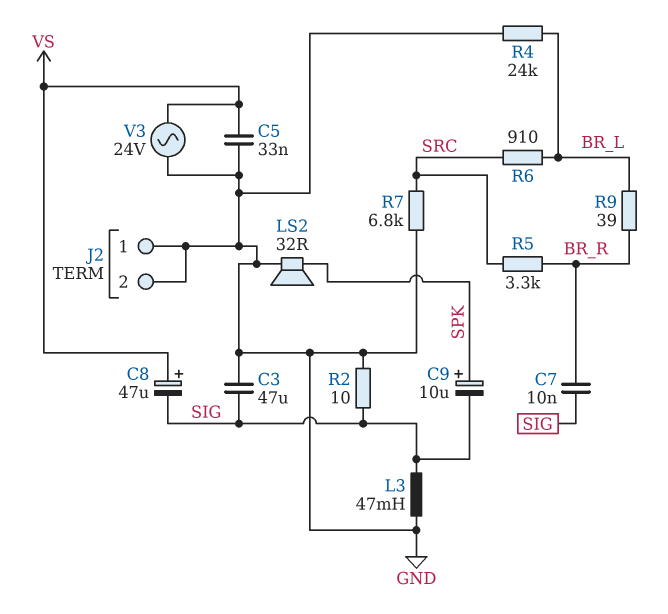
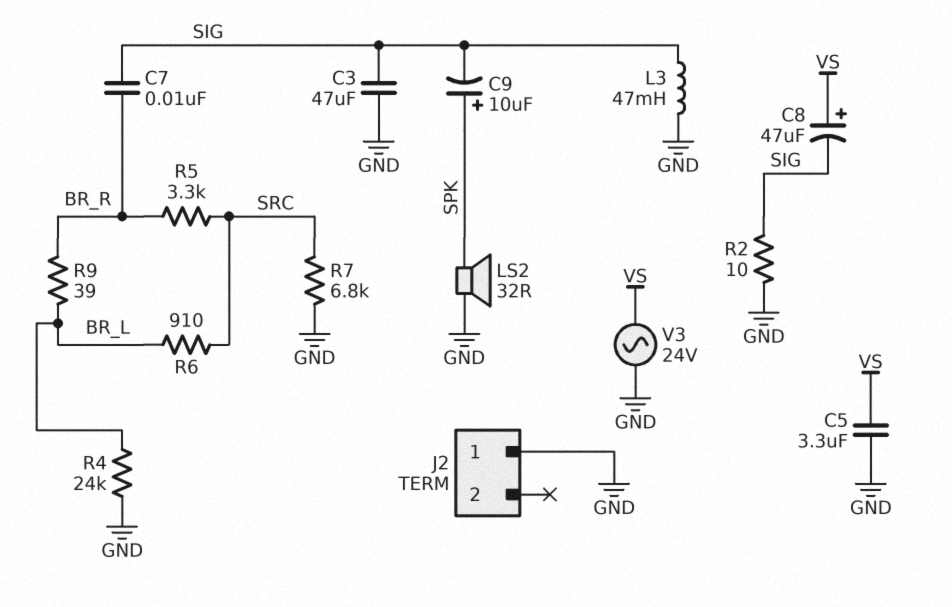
C5: 33nF (GND, VS) -> 3.3uF (GND, VS)
J2 pin 2: GND -> none

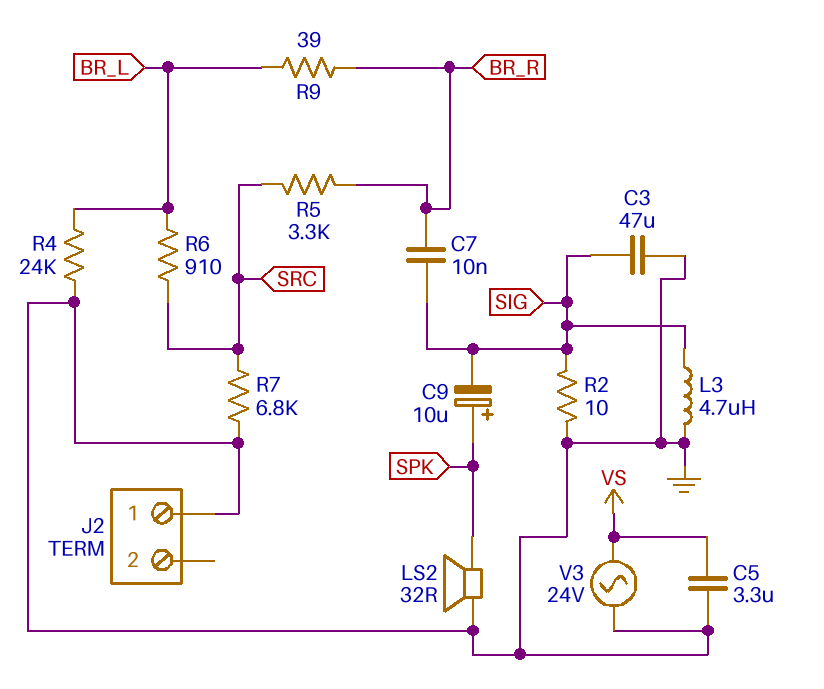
C8: 47uF (plus VS, minus SIG) -> none
L3: 47mH (GND, SIG) -> 4.7uH (GND, SIG)

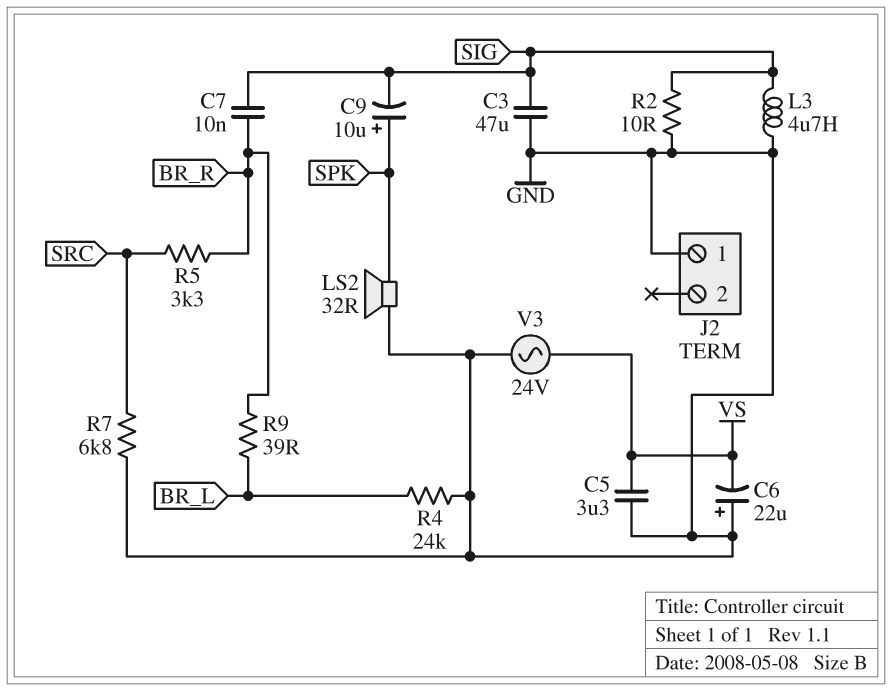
C6: none -> 22uF (plus GND, minus VS)
R6: 910 (BR_L, SRC) -> none

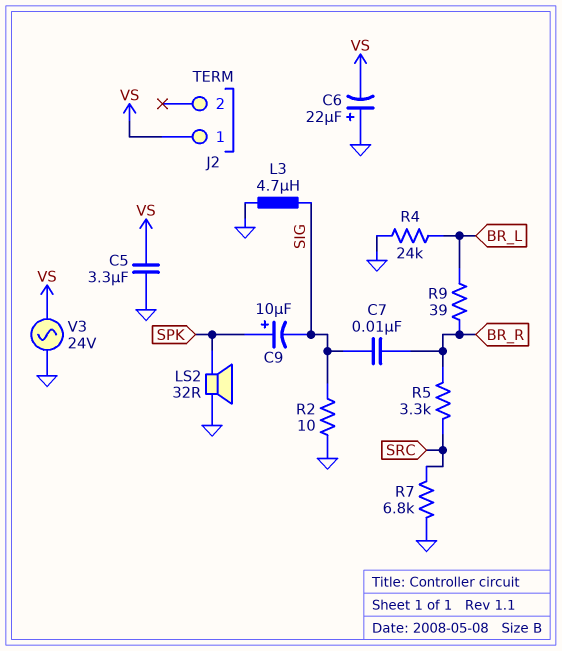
C3: 47uF (GND, SIG) -> none
J2 pin 1: GND -> VS

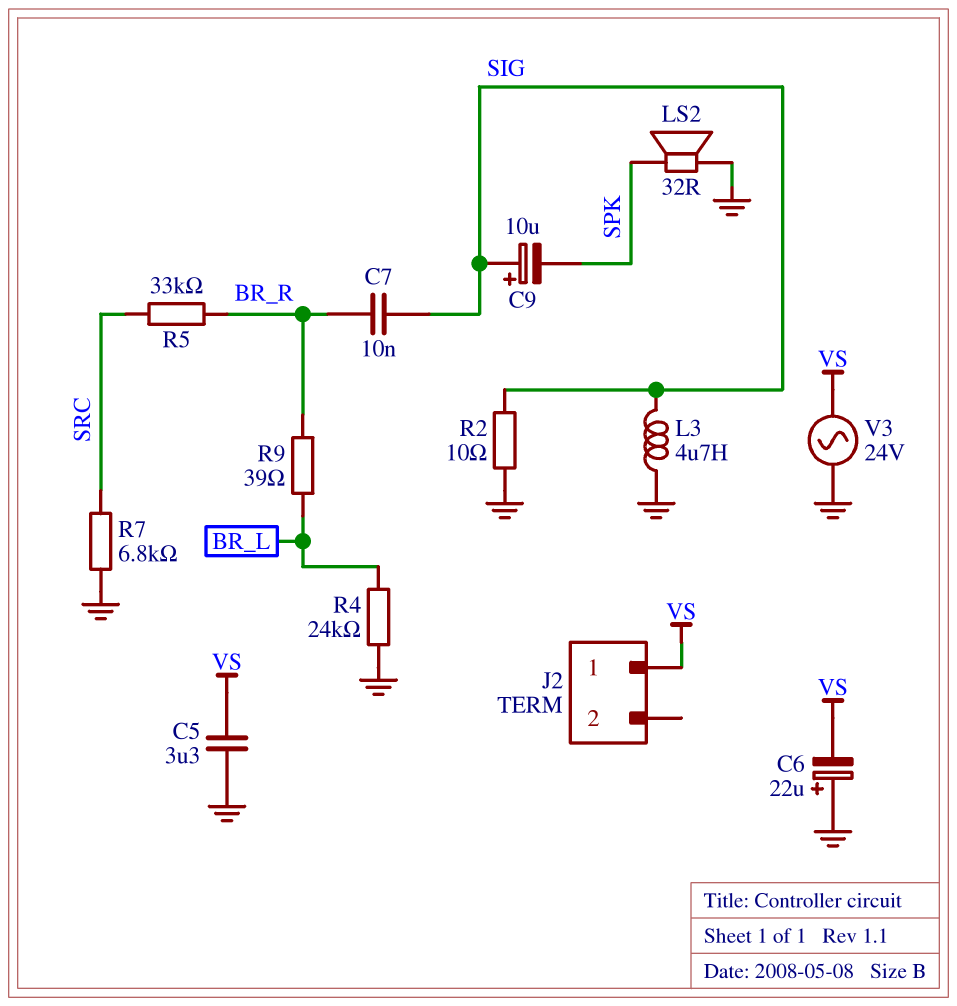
C9: 10uF (plus SPK, minus SIG) -> 10uF (plus SIG, minus SPK)
R5: 3.3k (BR_R, SRC) -> 33k (BR_R, SRC)

